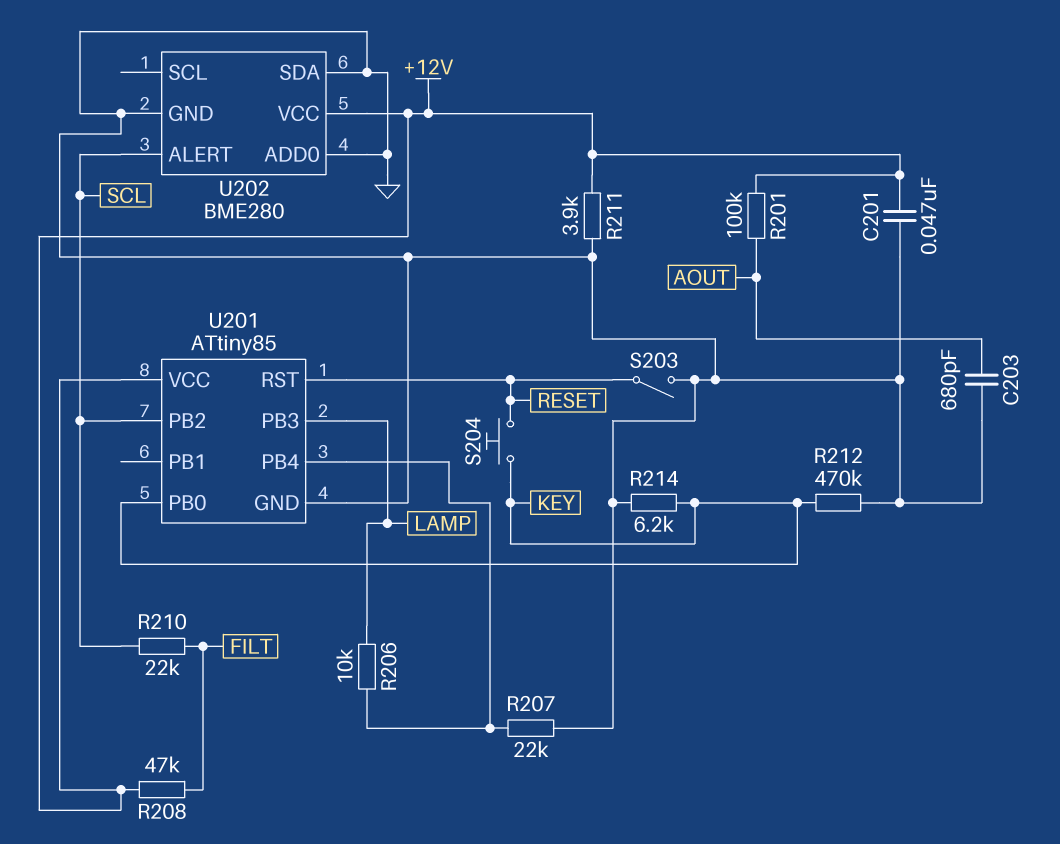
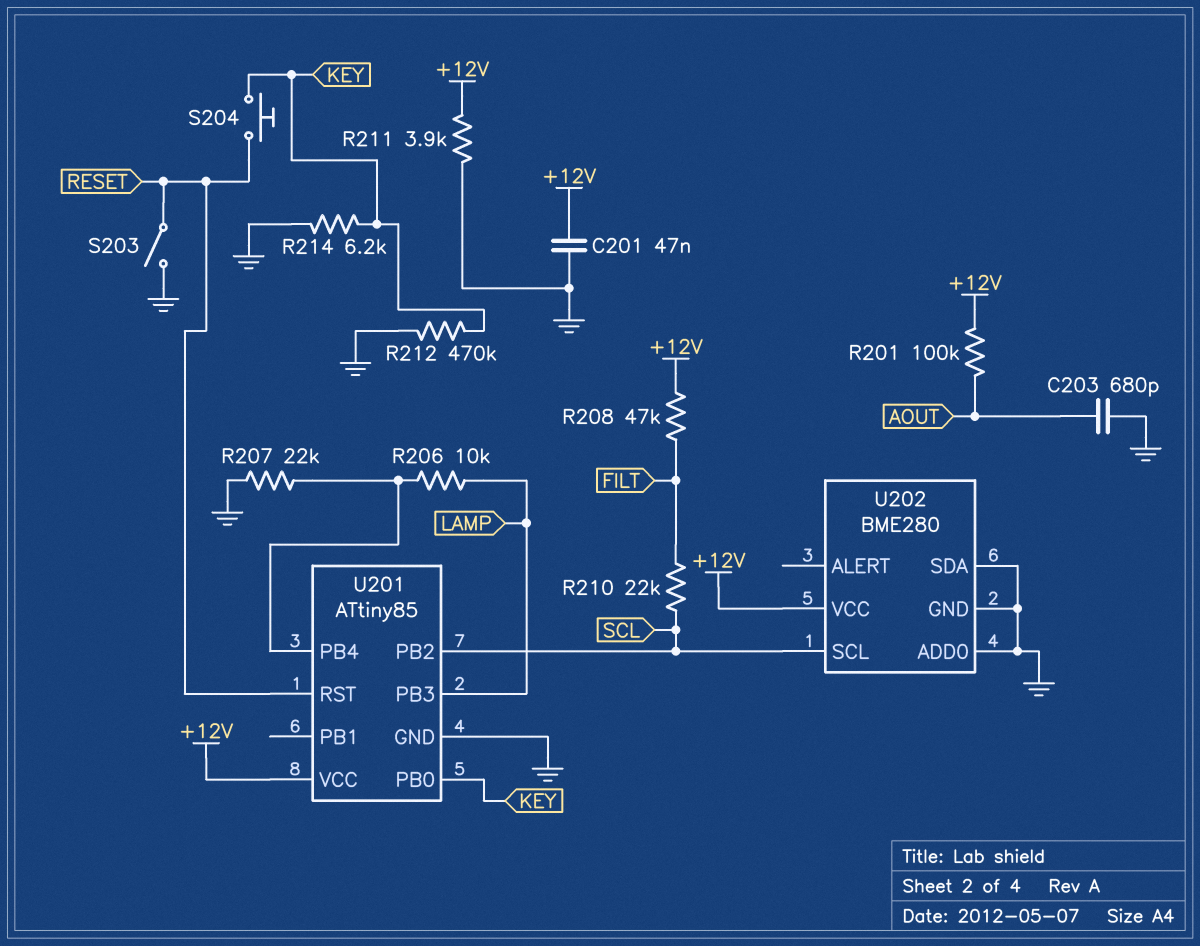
U202 pin ALERT: SCL -> none
U202 pin SCL: none -> SCL

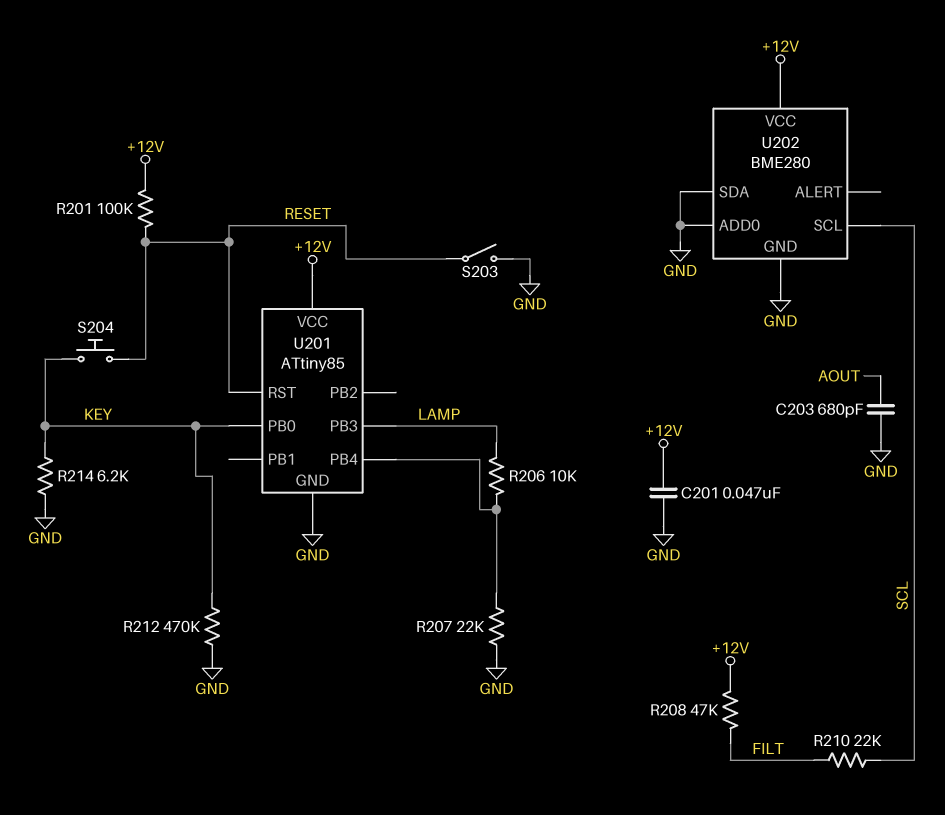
R201: 100k (+12V, AOUT) -> 100k (+12V, RESET)
R211: 3.9k (+12V, GND) -> none
U201 pin PB2: SCL -> none

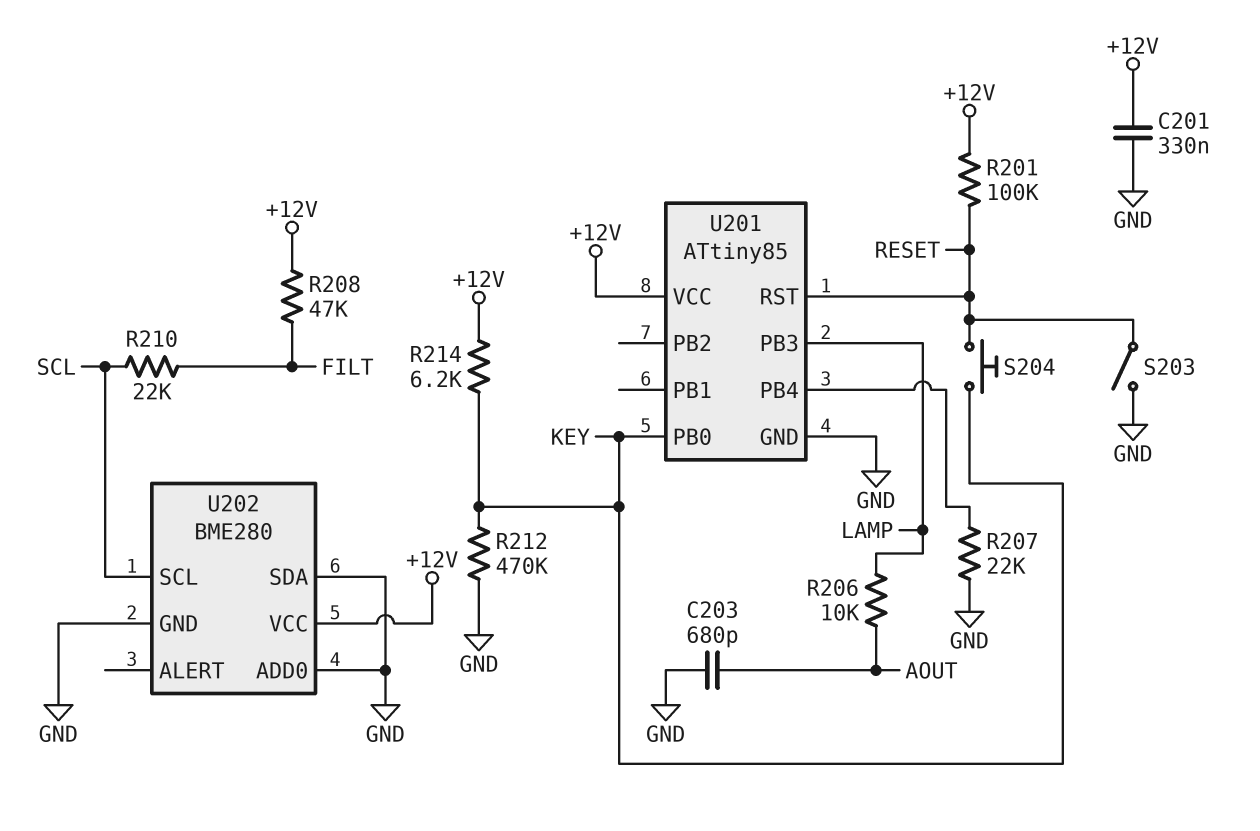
C201: 47nF (+12V, GND) -> 330nF (+12V, GND)
R206: 10k (LAMP, U201/PB4) -> 10k (AOUT, LAMP)
R214: 6.2k (GND, KEY) -> 6.2k (+12V, KEY)

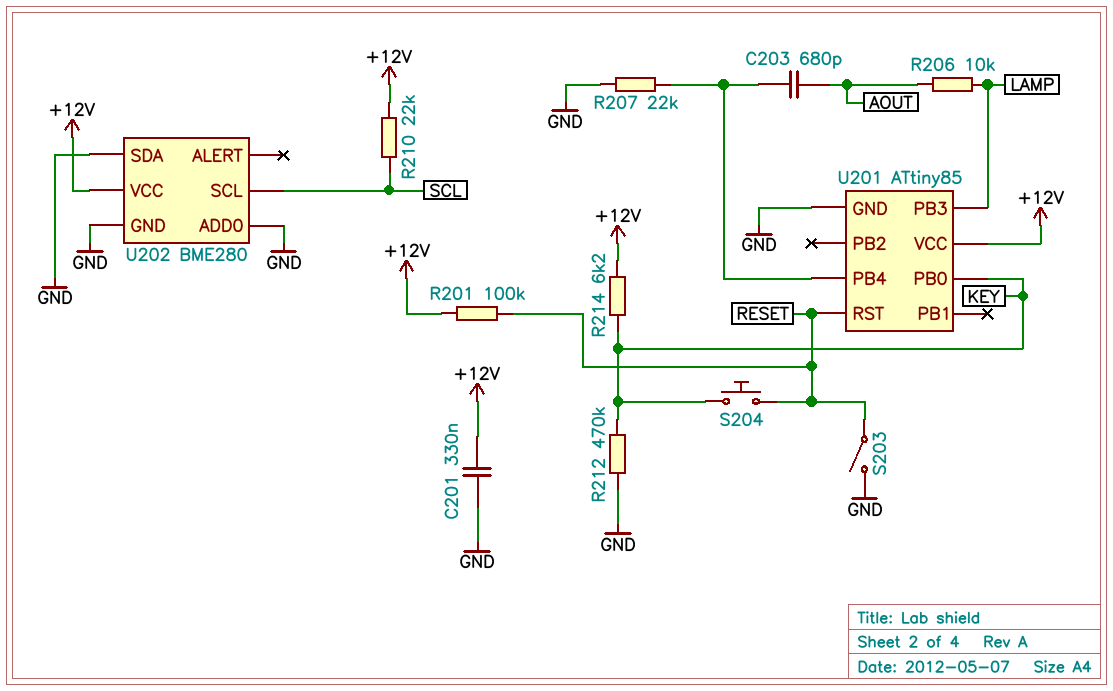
C203: 680pF (AOUT, GND) -> 680pF (AOUT, U201/PB4)
R208: 47k (+12V, FILT) -> none
R210: 22k (FILT, SCL) -> 22k (+12V, SCL)

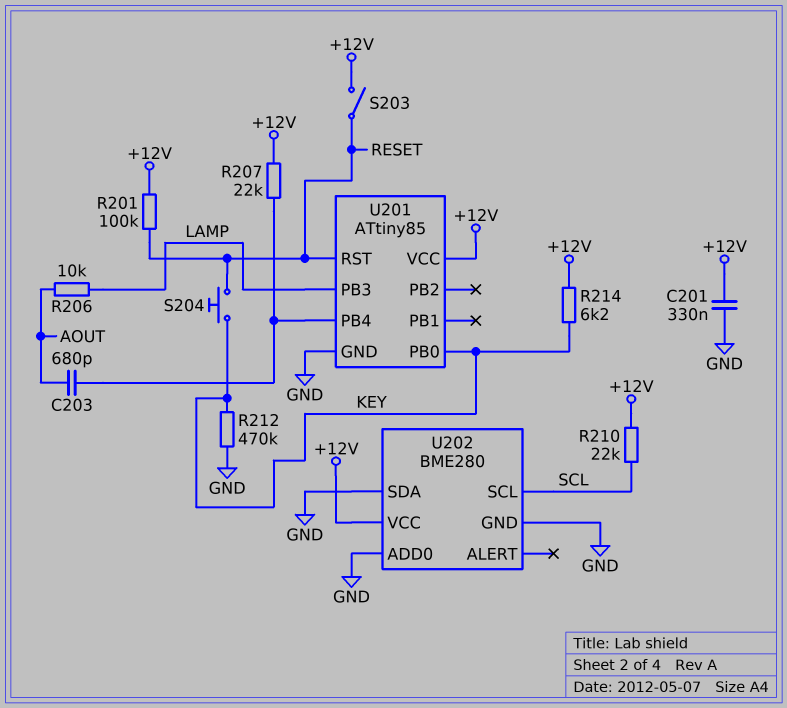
R207: 22k (GND, U201/PB4) -> 22k (+12V, U201/PB4)
S203: switch (GND, RESET) -> switch (+12V, RESET)

